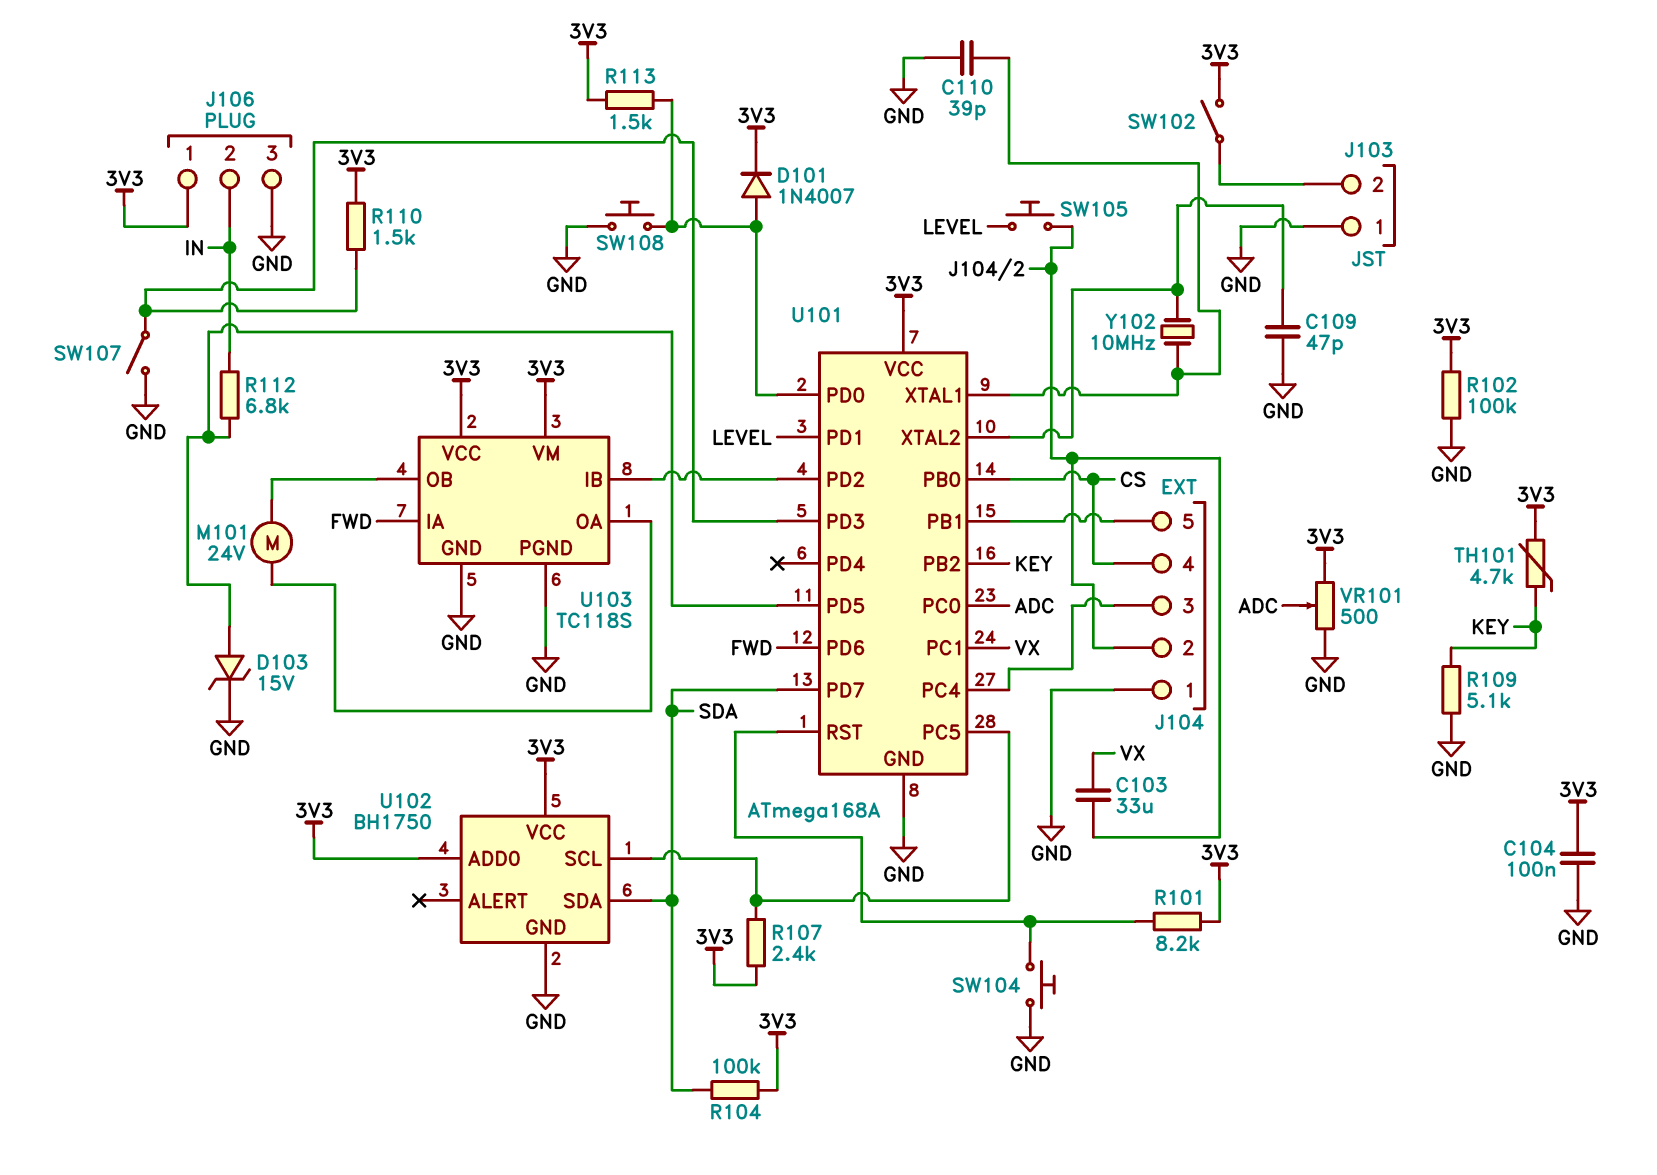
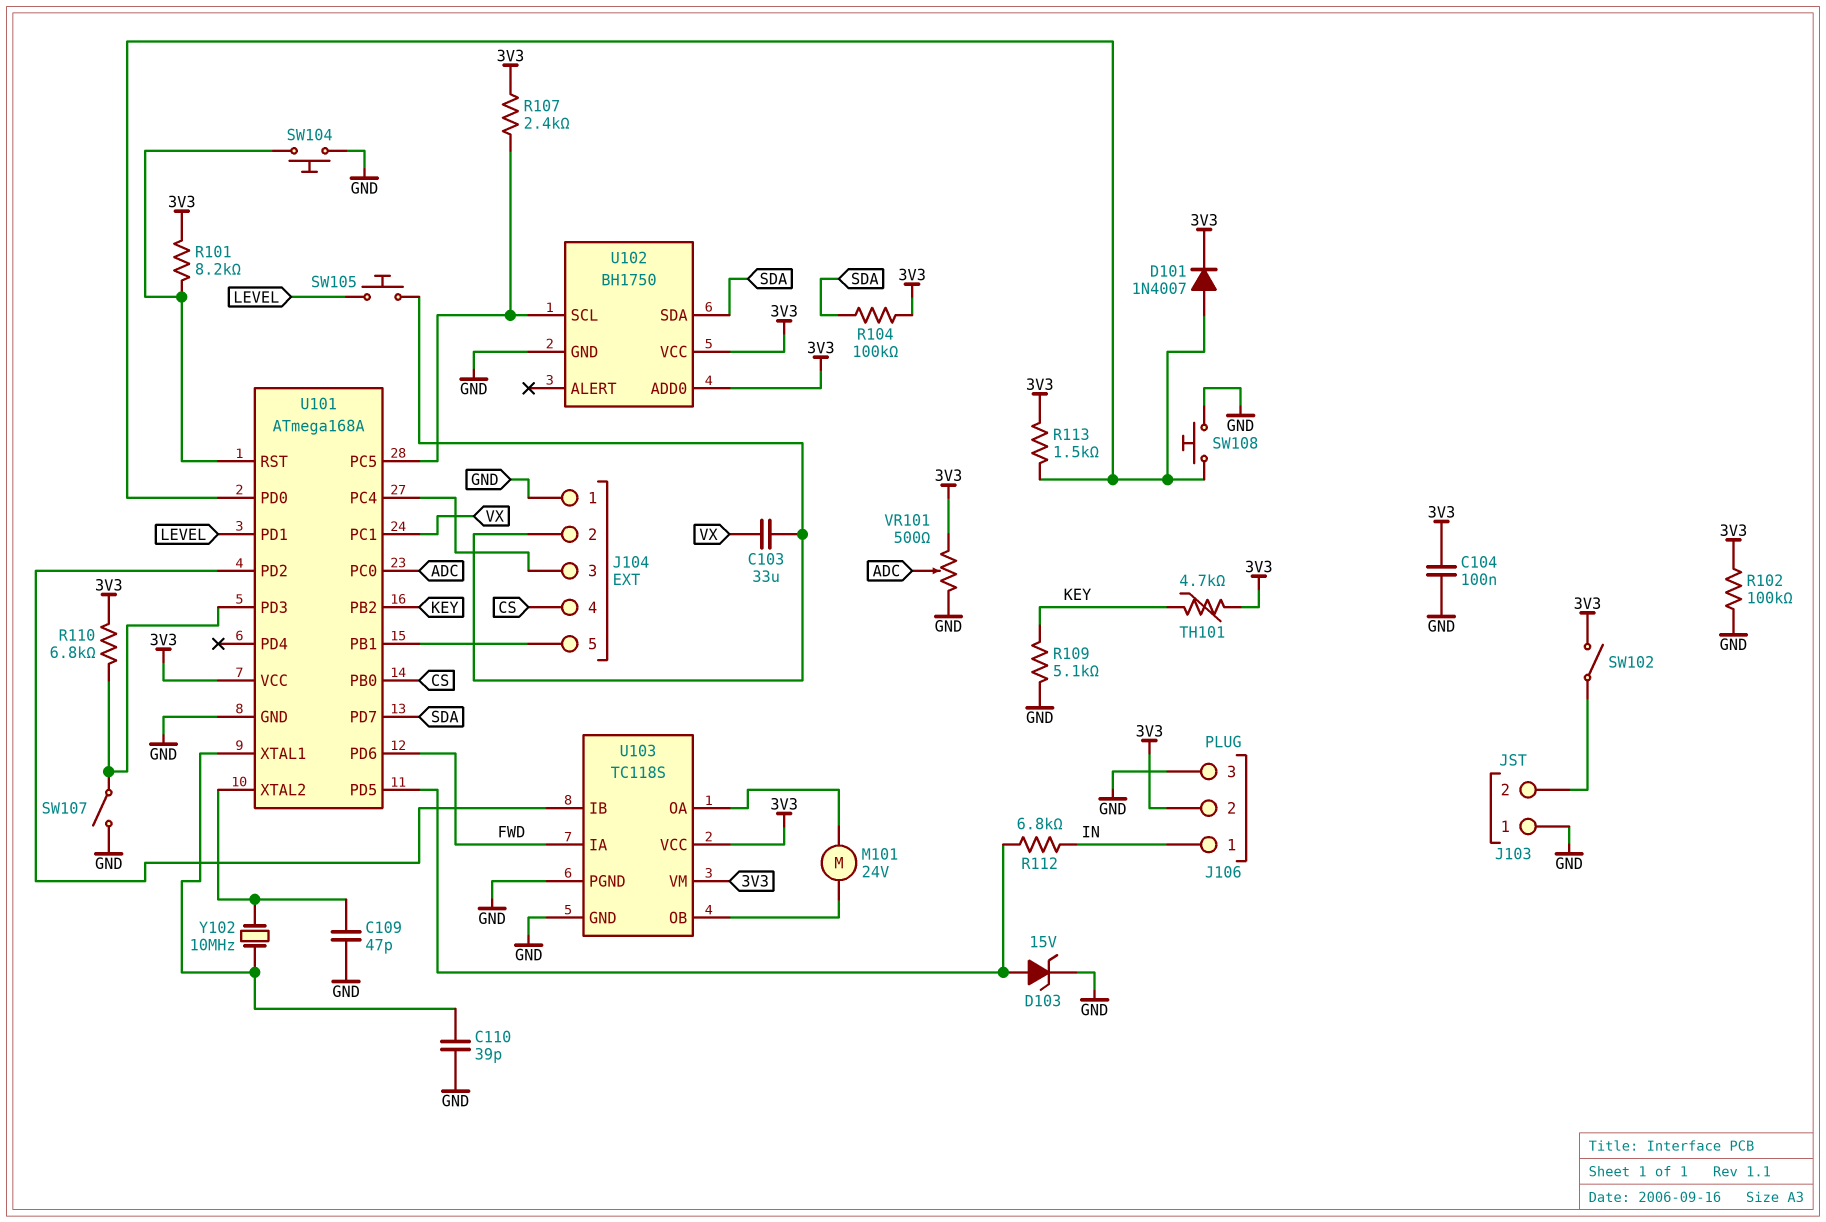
J106 pin 1: 3V3 -> IN
J106 pin 2: IN -> 3V3
R110: 1.5k (3V3, U101/PD3) -> 6.8k (3V3, U101/PD3)

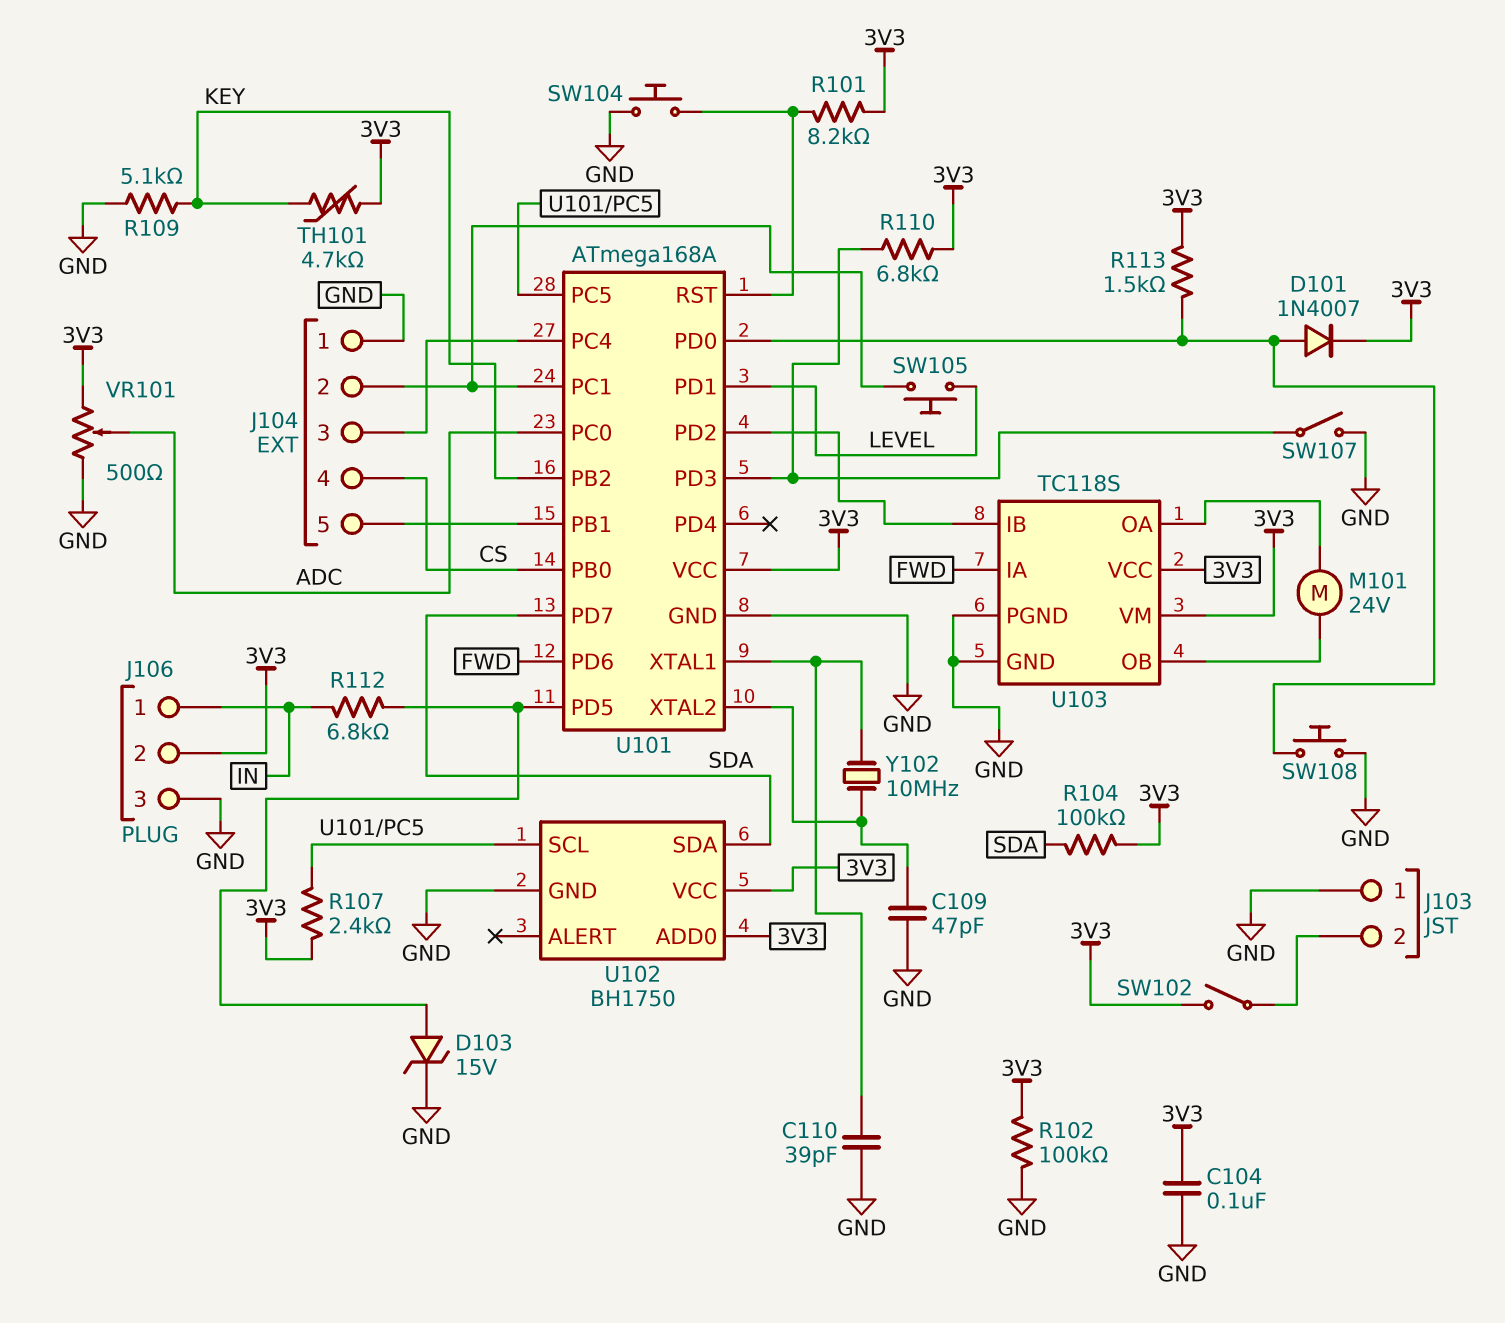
C103: 33uF (J104/2, VX) -> none
U101 pin PC1: VX -> J104/2

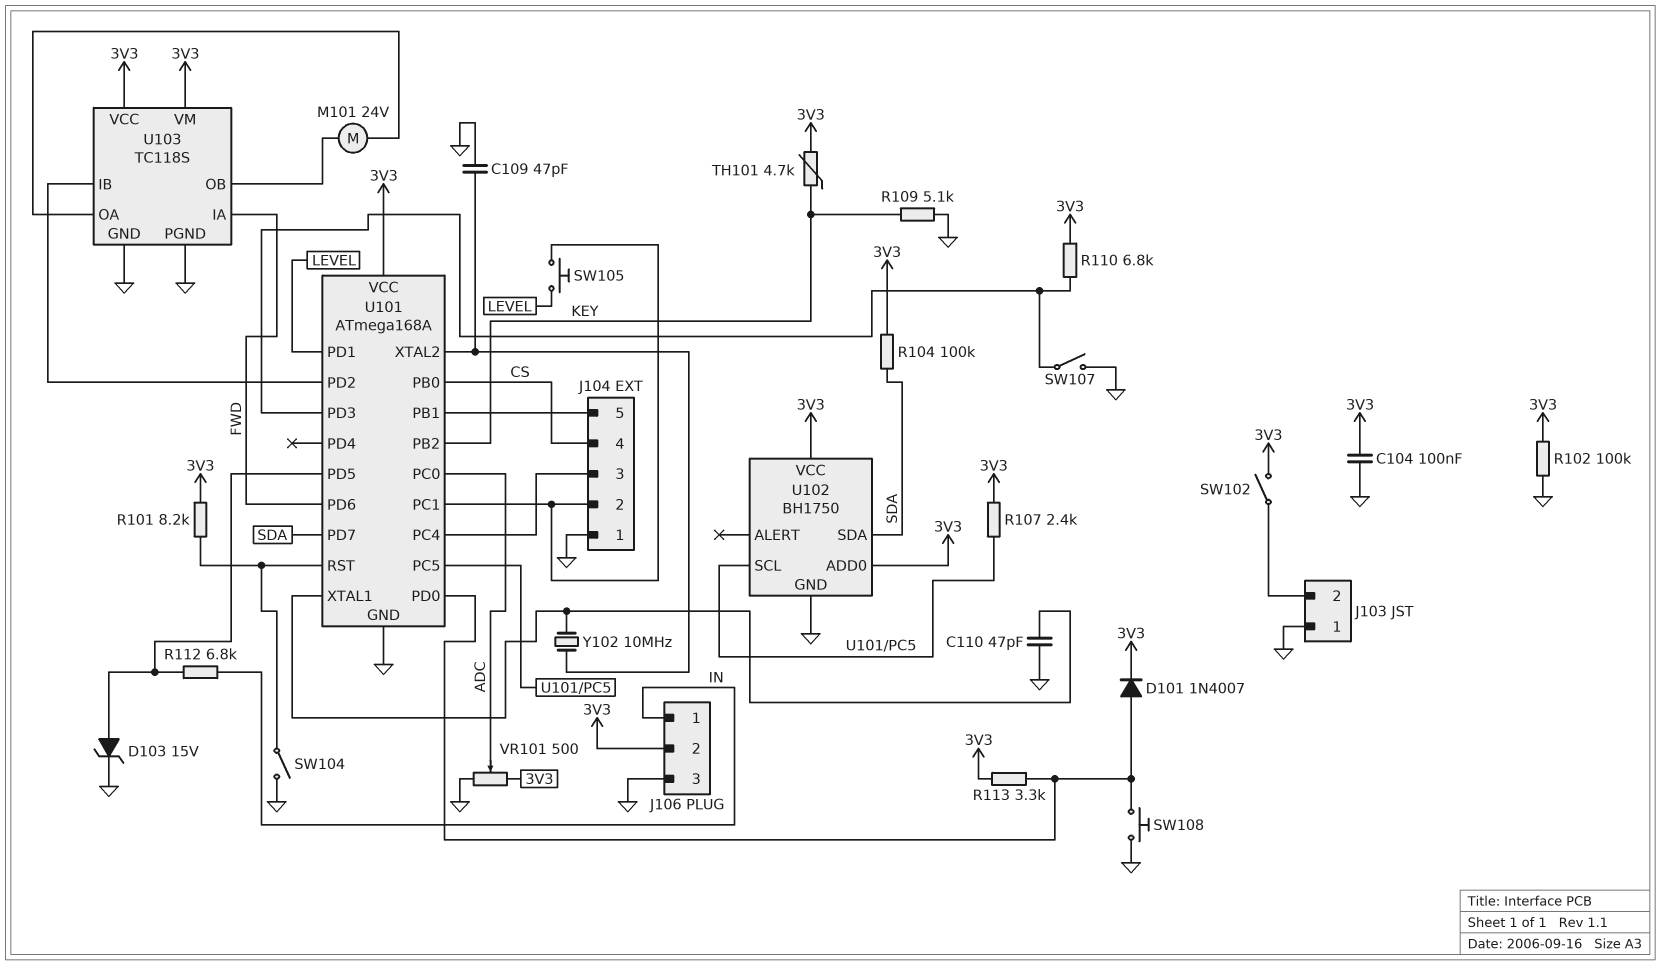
C110: 39pF (GND, U101/XTAL1) -> 47pF (GND, U101/XTAL1)
R113: 1.5k (3V3, U101/PD0) -> 3.3k (3V3, U101/PD0)
SW104: button (GND, U101/RST) -> switch (GND, U101/RST)

